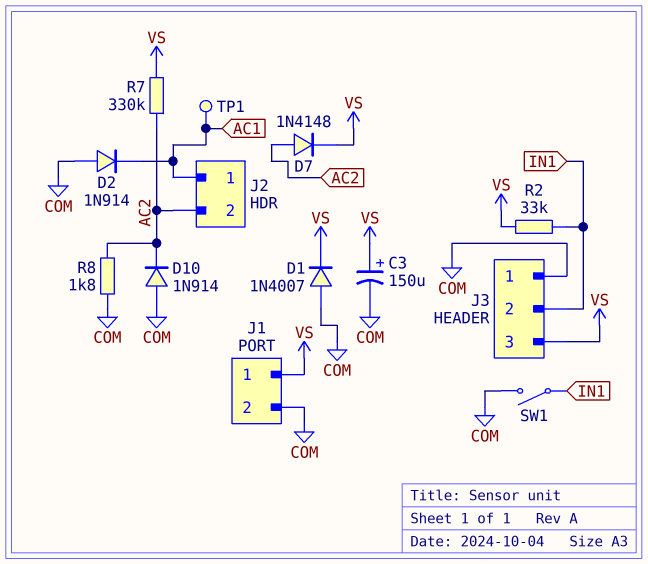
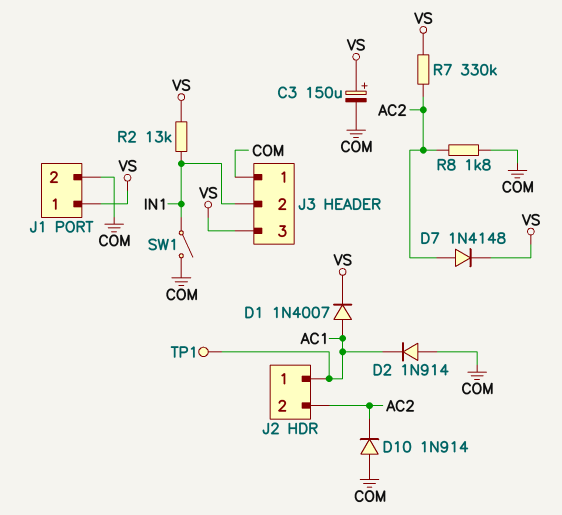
D1: diode 1N4007 (A COM, K VS) -> diode 1N4007 (A AC1, K VS)
R2: 33k (IN1, VS) -> 13k (IN1, VS)

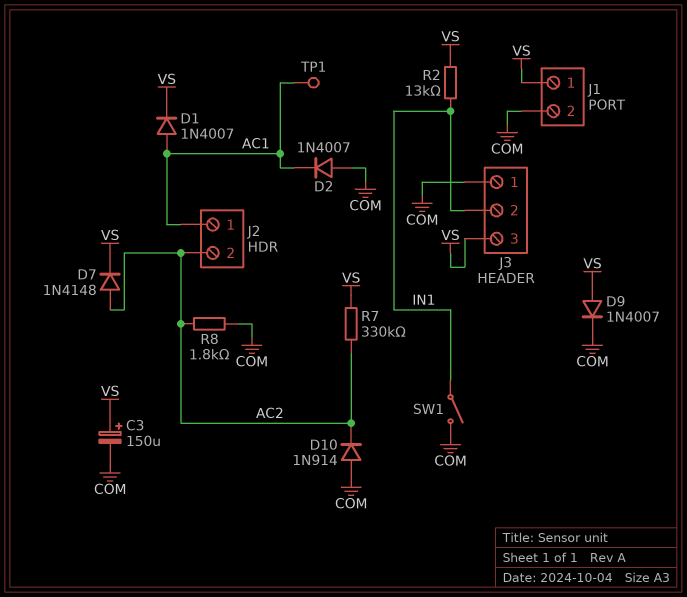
D2: diode 1N914 (A COM, K AC1) -> diode 1N4007 (A COM, K AC1)
D9: none -> diode 1N4007 (A VS, K COM)

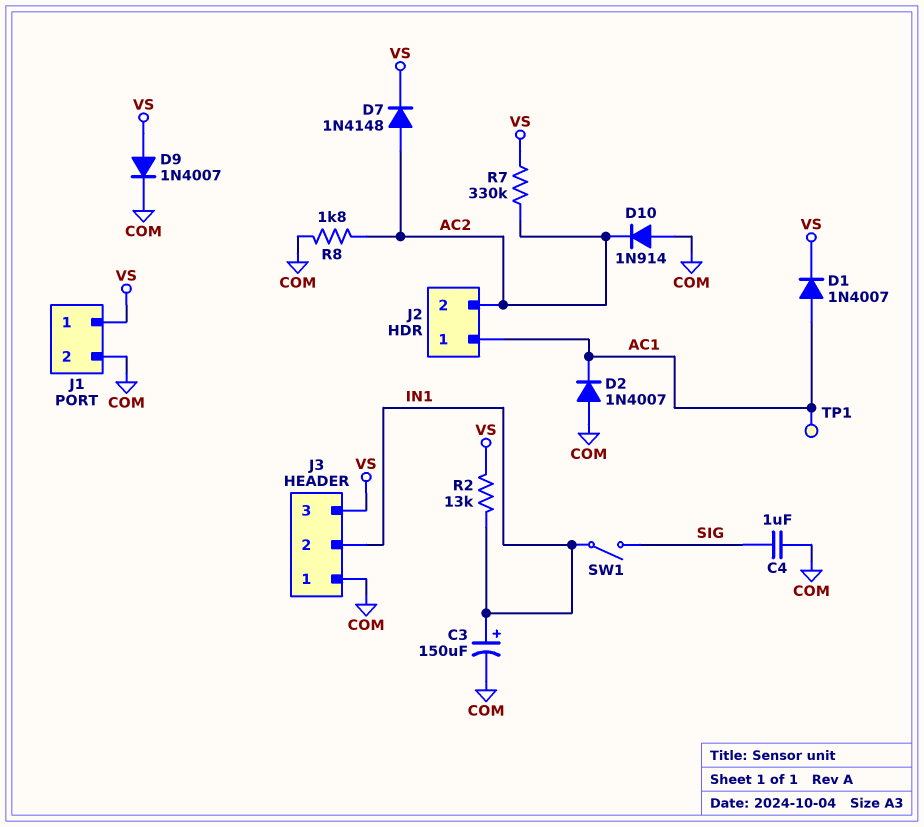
C3: 150uF (plus VS, minus COM) -> 150uF (plus IN1, minus COM)
C4: none -> 1uF (COM, SIG)
SW1: switch (COM, IN1) -> switch (IN1, SIG)

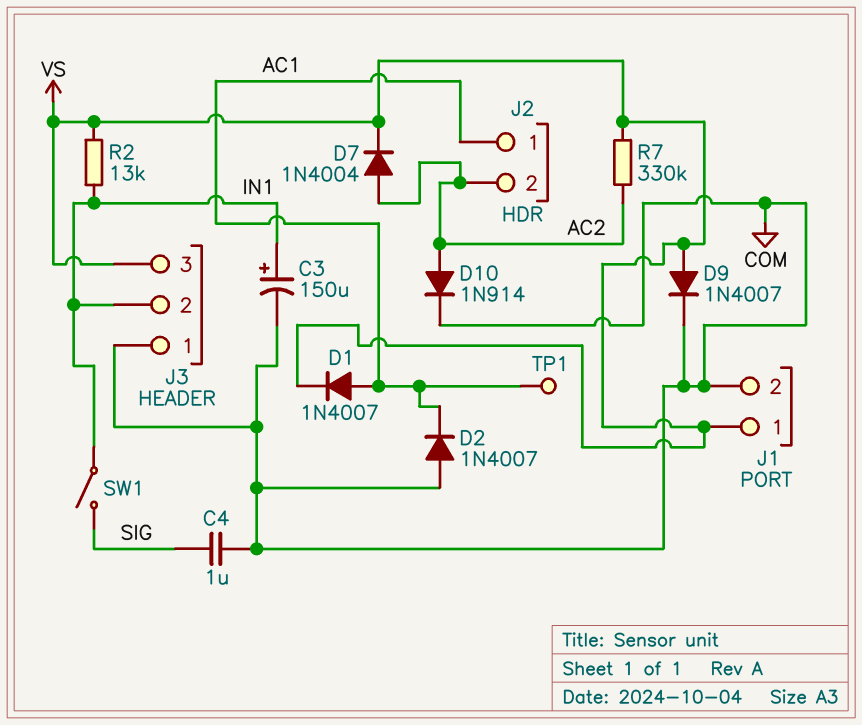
D7: diode 1N4148 (A AC2, K VS) -> diode 1N4004 (A AC2, K VS)
D10: diode 1N914 (A COM, K AC2) -> diode 1N914 (A AC2, K COM)
R8: 1.8k (AC2, COM) -> none

